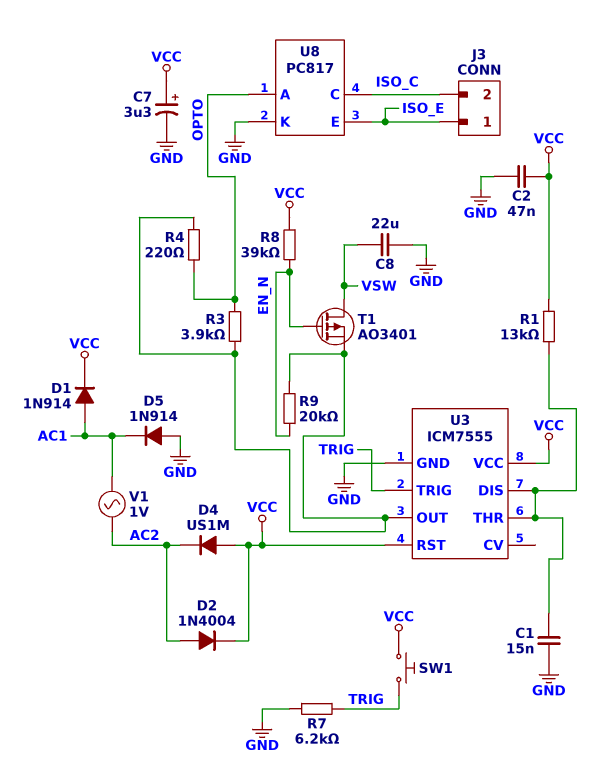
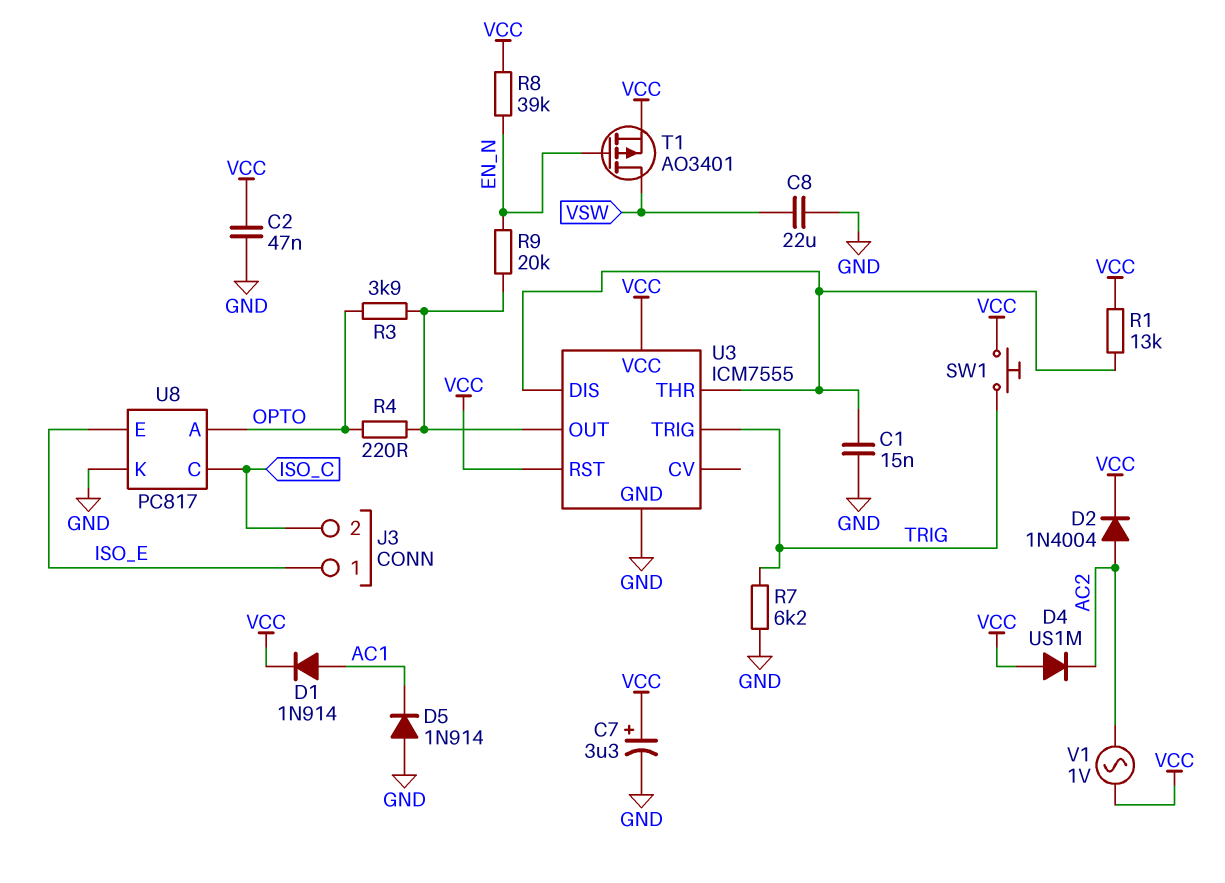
T1: PMOS AO3401 (G EN_N, D VSW, S U3/OUT) -> PMOS AO3401 (G EN_N, D VSW, S VCC)
V1: AC 1V (AC1, AC2) -> AC 1V (AC2, VCC)

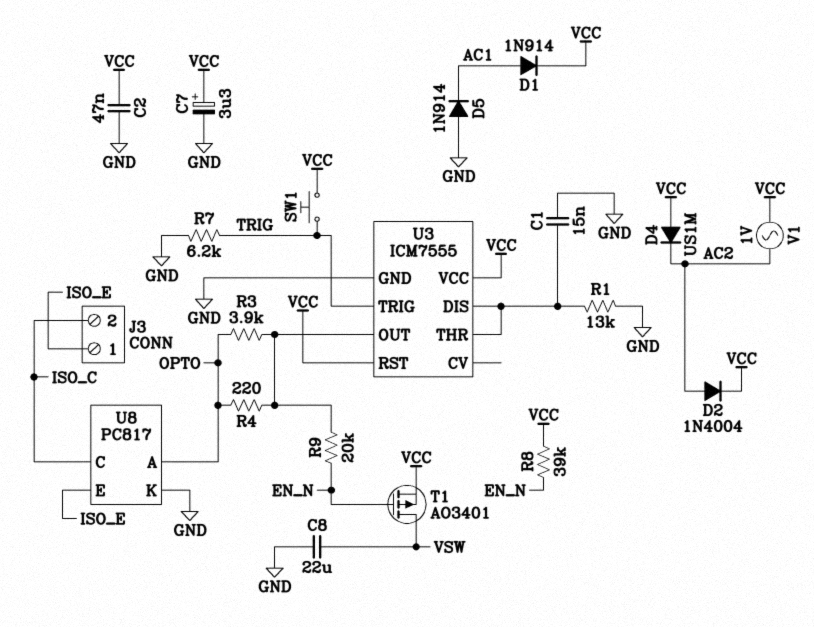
R1: 13k (U3/DIS, VCC) -> 13k (GND, U3/DIS)

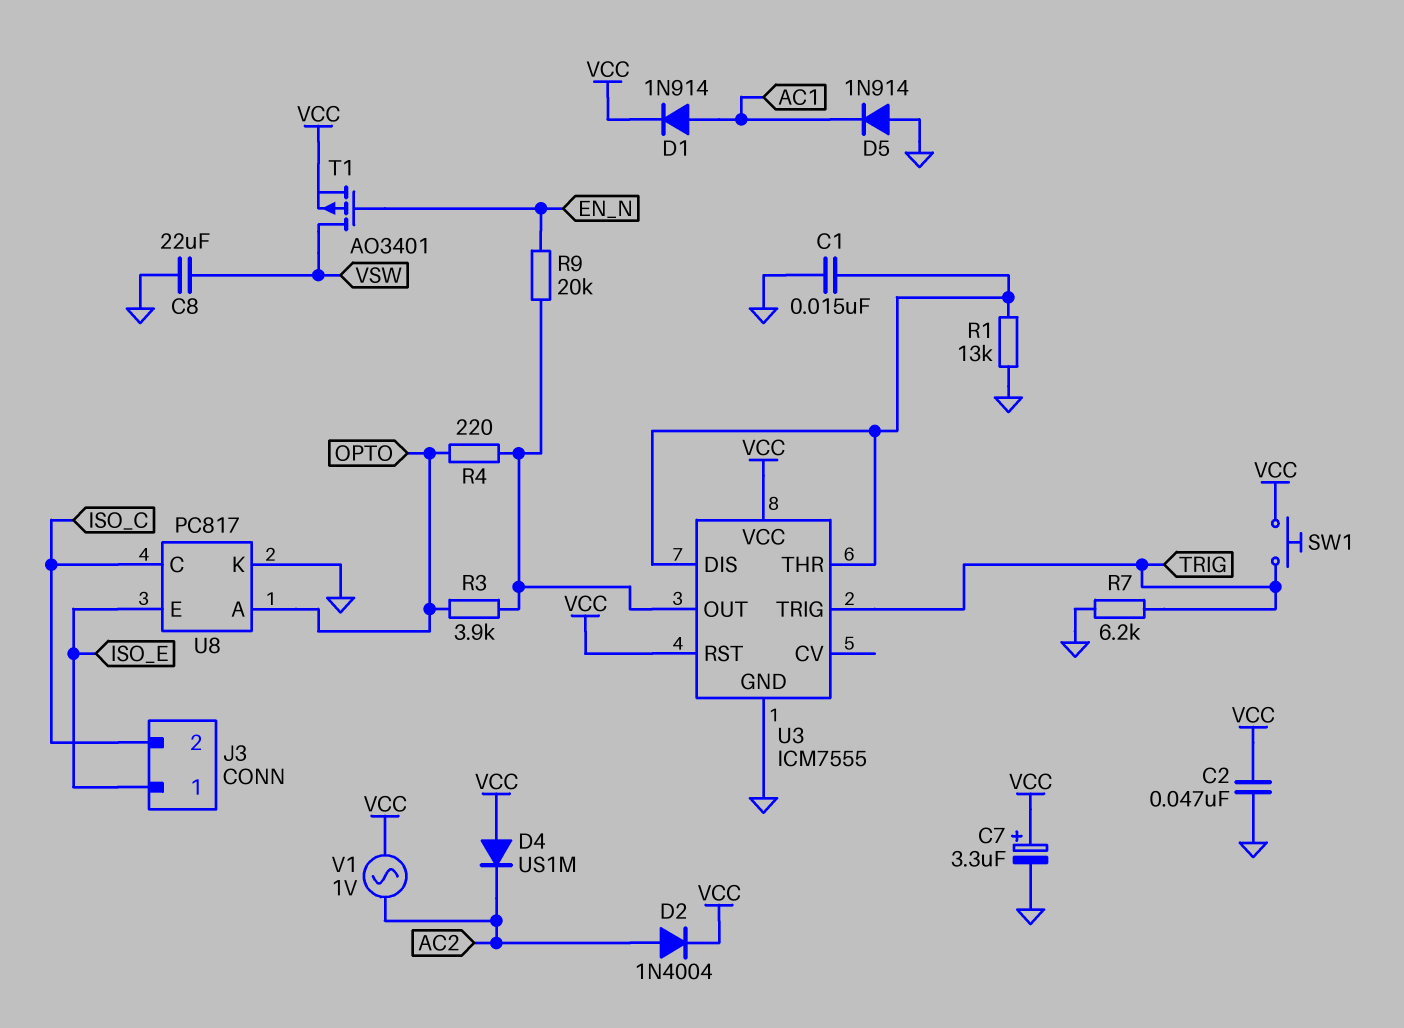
R8: 39k (EN_N, VCC) -> none

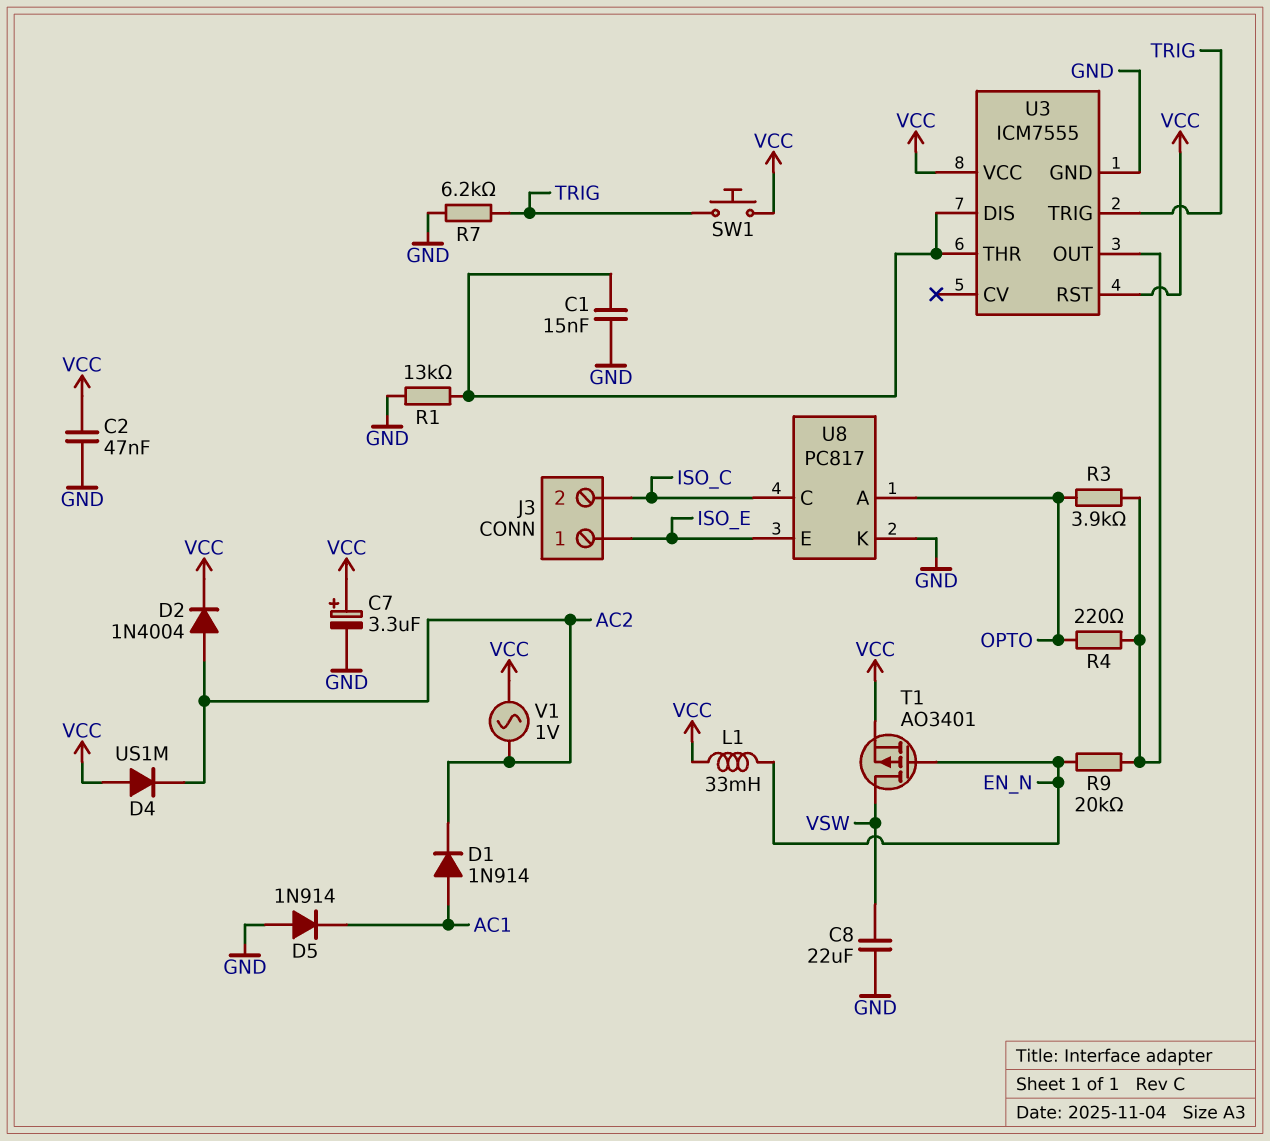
D1: diode 1N914 (A AC1, K VCC) -> diode 1N914 (A AC1, K AC2)
L1: none -> 33mH (EN_N, VCC)

